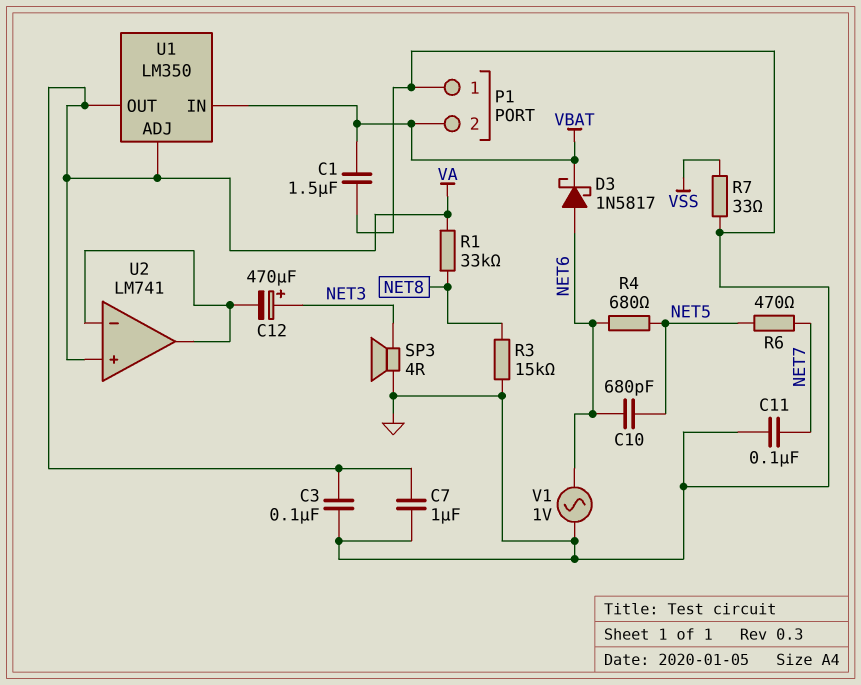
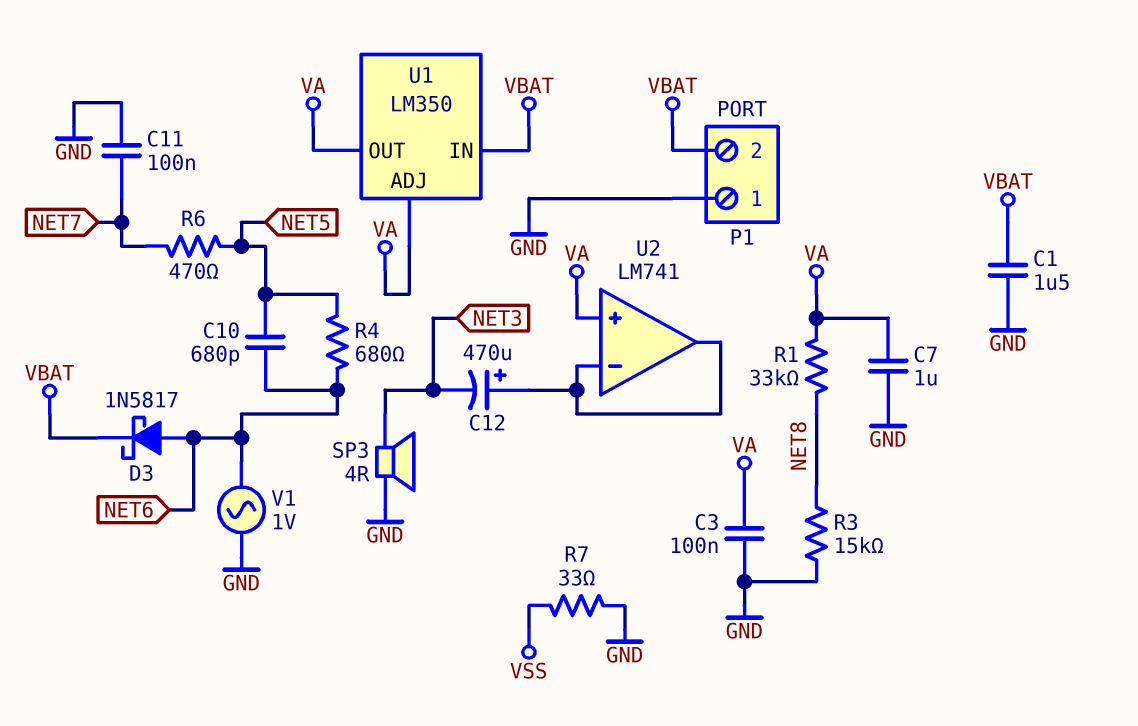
C12: 470uF (plus NET3, minus U2/in-) -> 470uF (plus U2/in-, minus NET3)

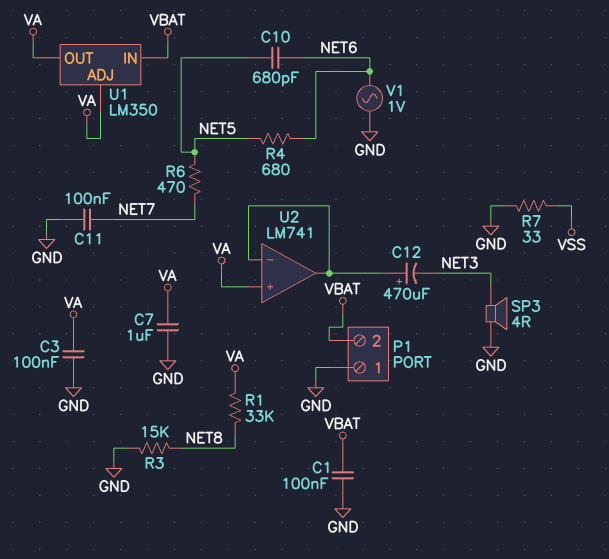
C1: 1.5uF (GND, VBAT) -> 100nF (GND, VBAT)
D3: schottky 1N5817 (A NET6, K VBAT) -> none

